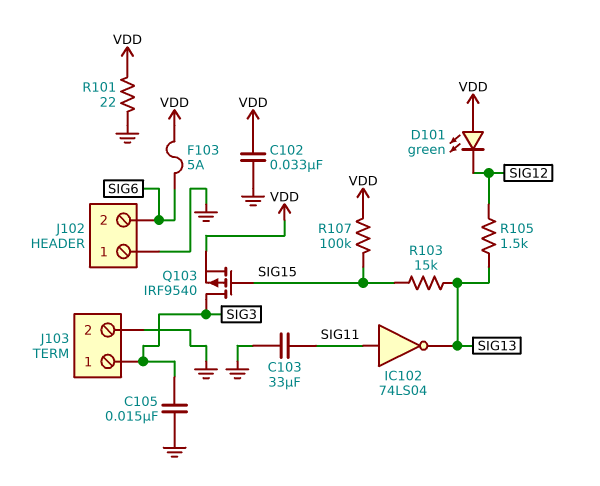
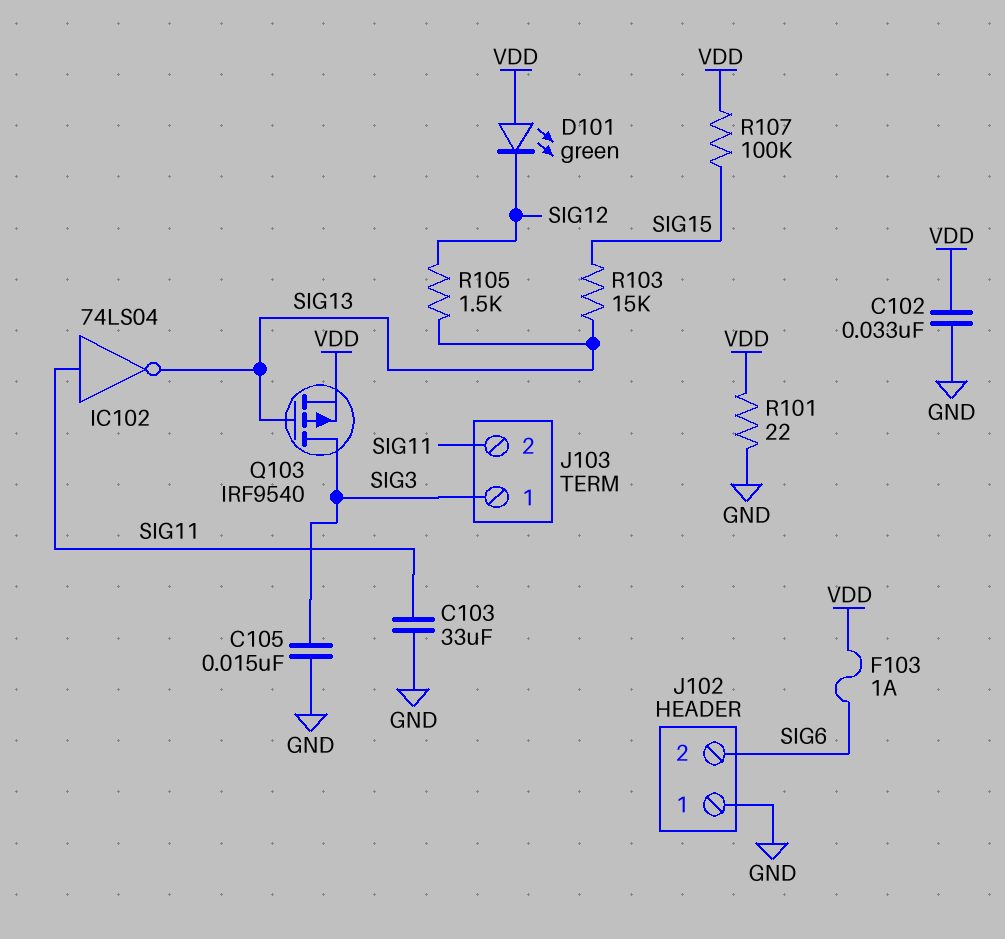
F103: 5A (SIG6, VDD) -> 1A (SIG6, VDD)
J103 pin 2: GND -> SIG11
Q103: PMOS IRF9540 (G SIG15, D SIG3, S VDD) -> PMOS IRF9540 (G SIG13, D SIG3, S VDD)

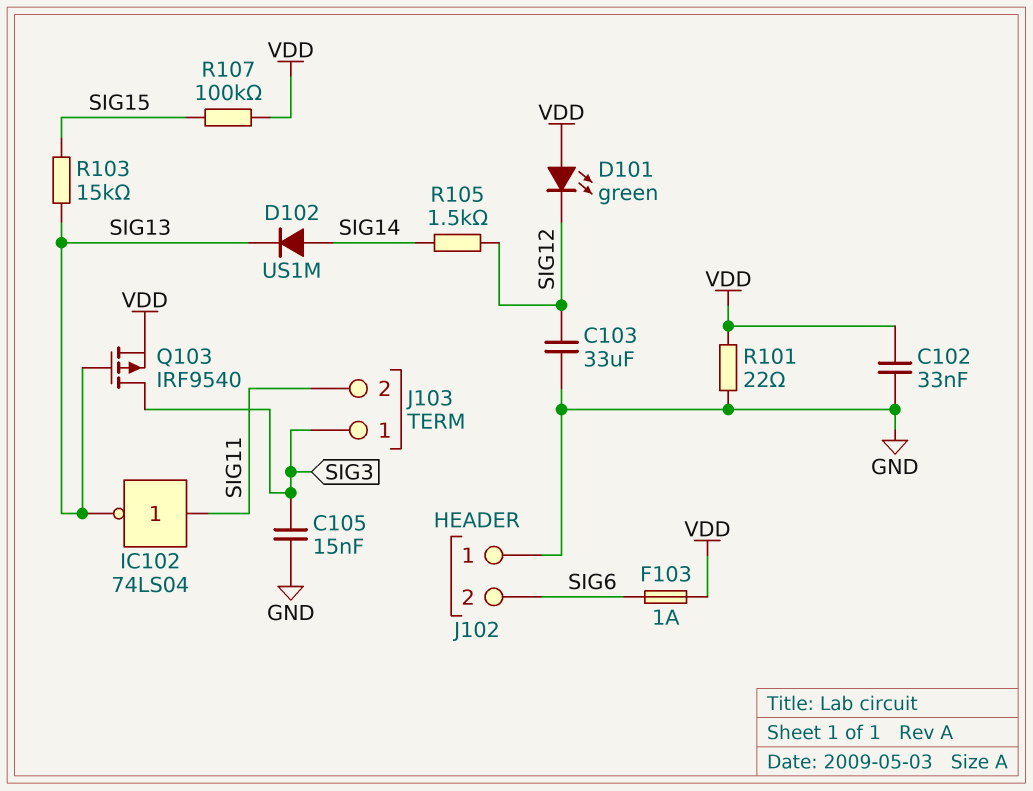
C103: 33uF (GND, SIG11) -> 33uF (GND, SIG12)
D102: none -> diode US1M (A SIG14, K SIG13)
R105: 1.5k (SIG12, SIG13) -> 1.5k (SIG12, SIG14)

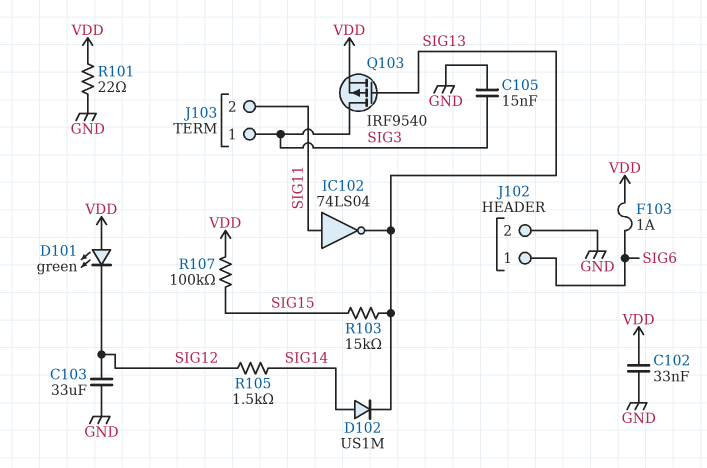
J102 pin 1: GND -> SIG6
J102 pin 2: SIG6 -> GND

